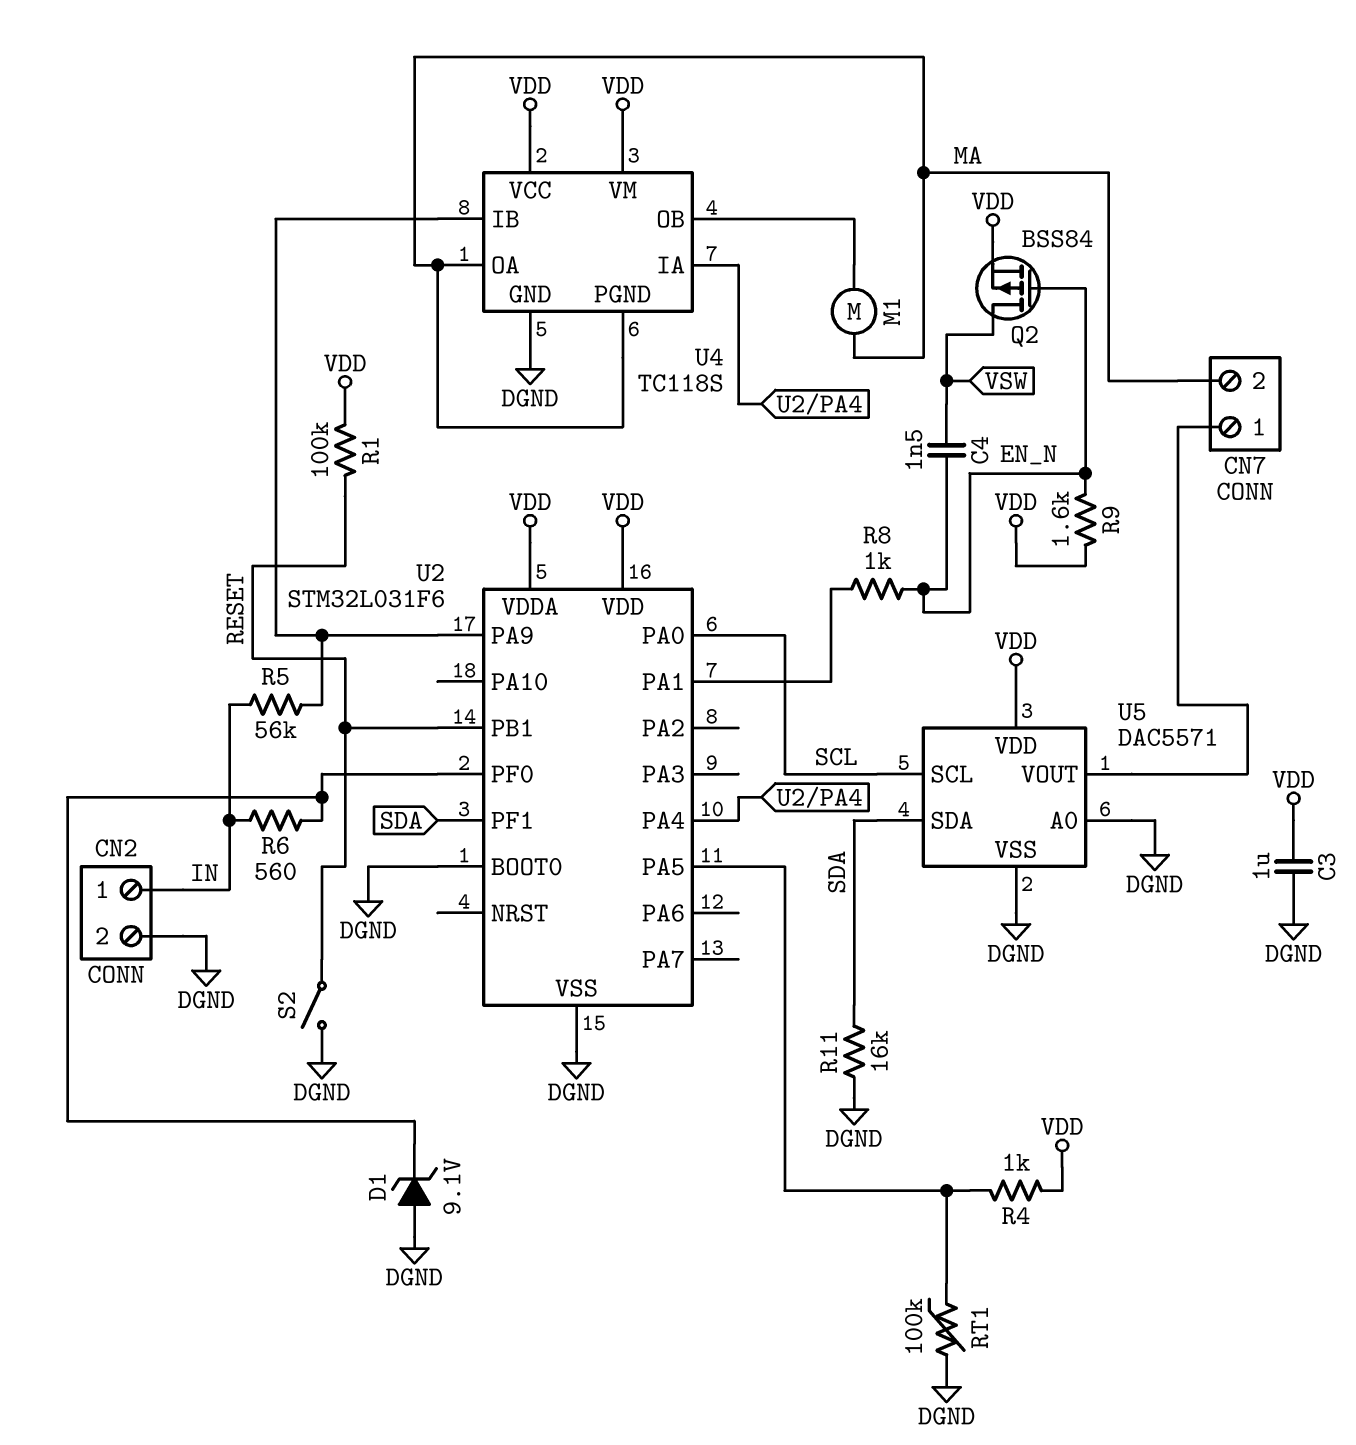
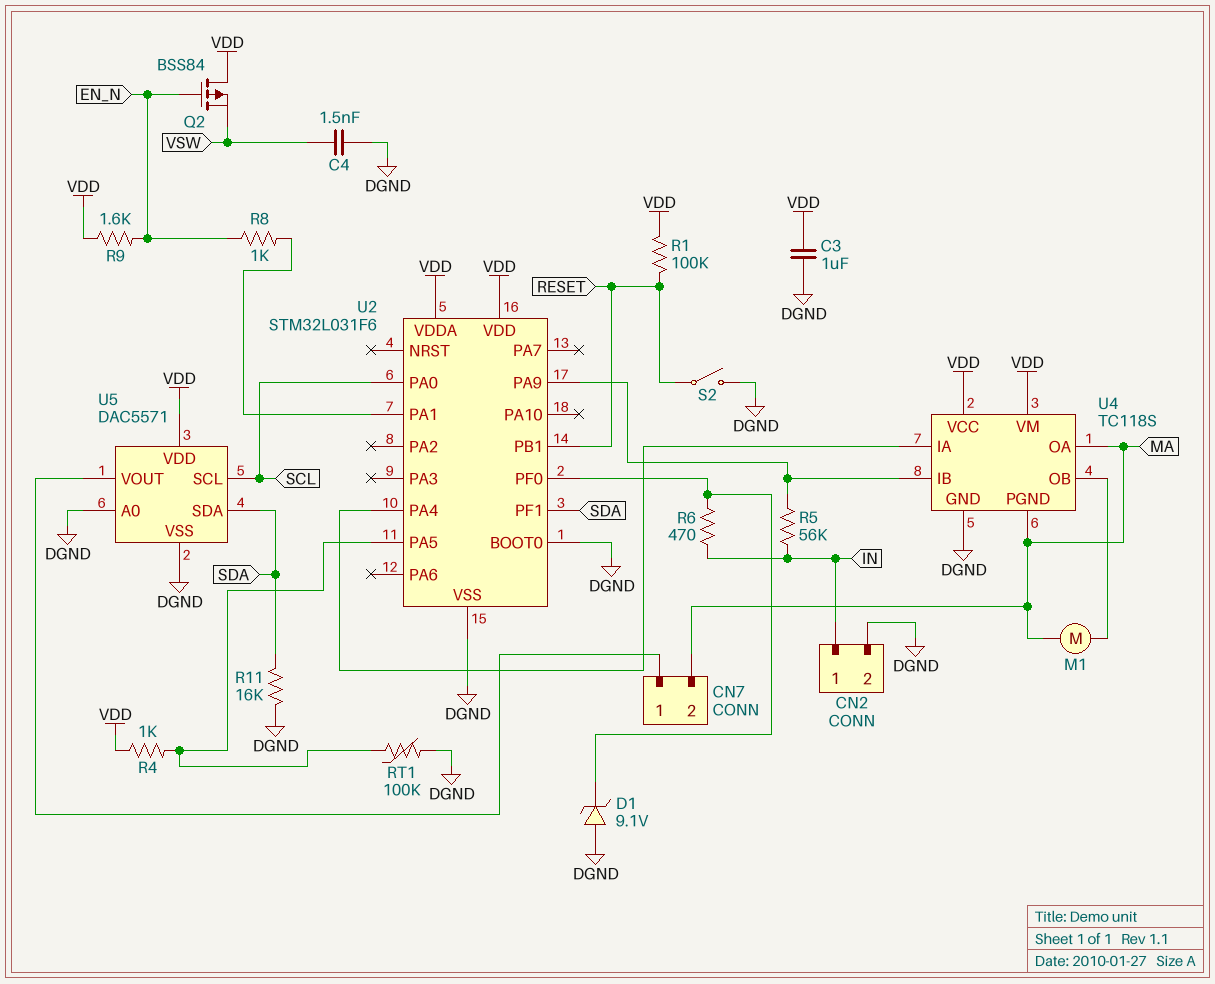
C4: 1.5nF (EN_N, VSW) -> 1.5nF (DGND, VSW)
Q2: PMOS BSS84 (G EN_N, D VSW, S VDD) -> PMOS BSS84 (G EN_N, D VDD, S VSW)
R6: 560 (IN, U2/PF0) -> 470 (IN, U2/PF0)

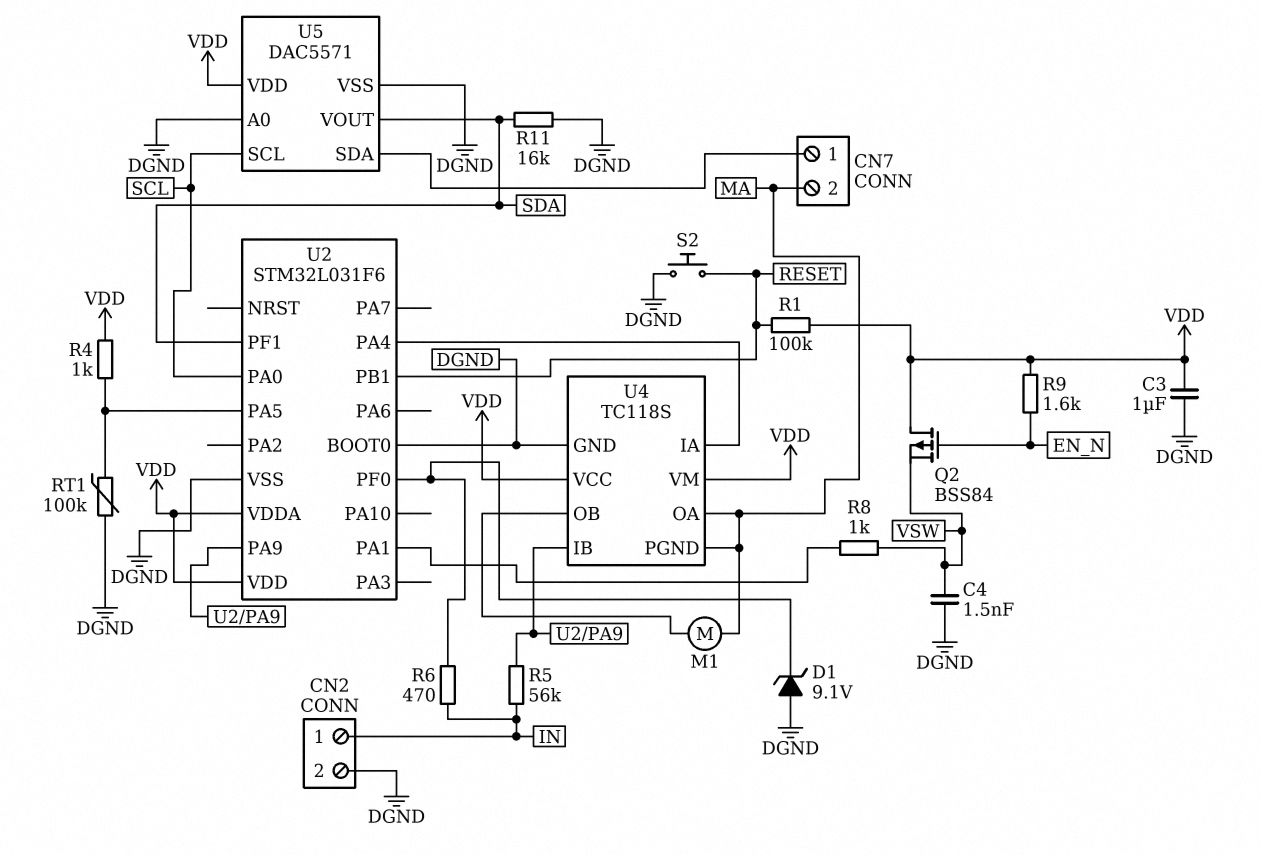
R8: 1k (EN_N, U2/PA1) -> 1k (U2/PA1, VSW)
S2: switch (DGND, RESET) -> button (DGND, RESET)
U5 pin SDA: SDA -> CN7/1
U5 pin VOUT: CN7/1 -> SDA

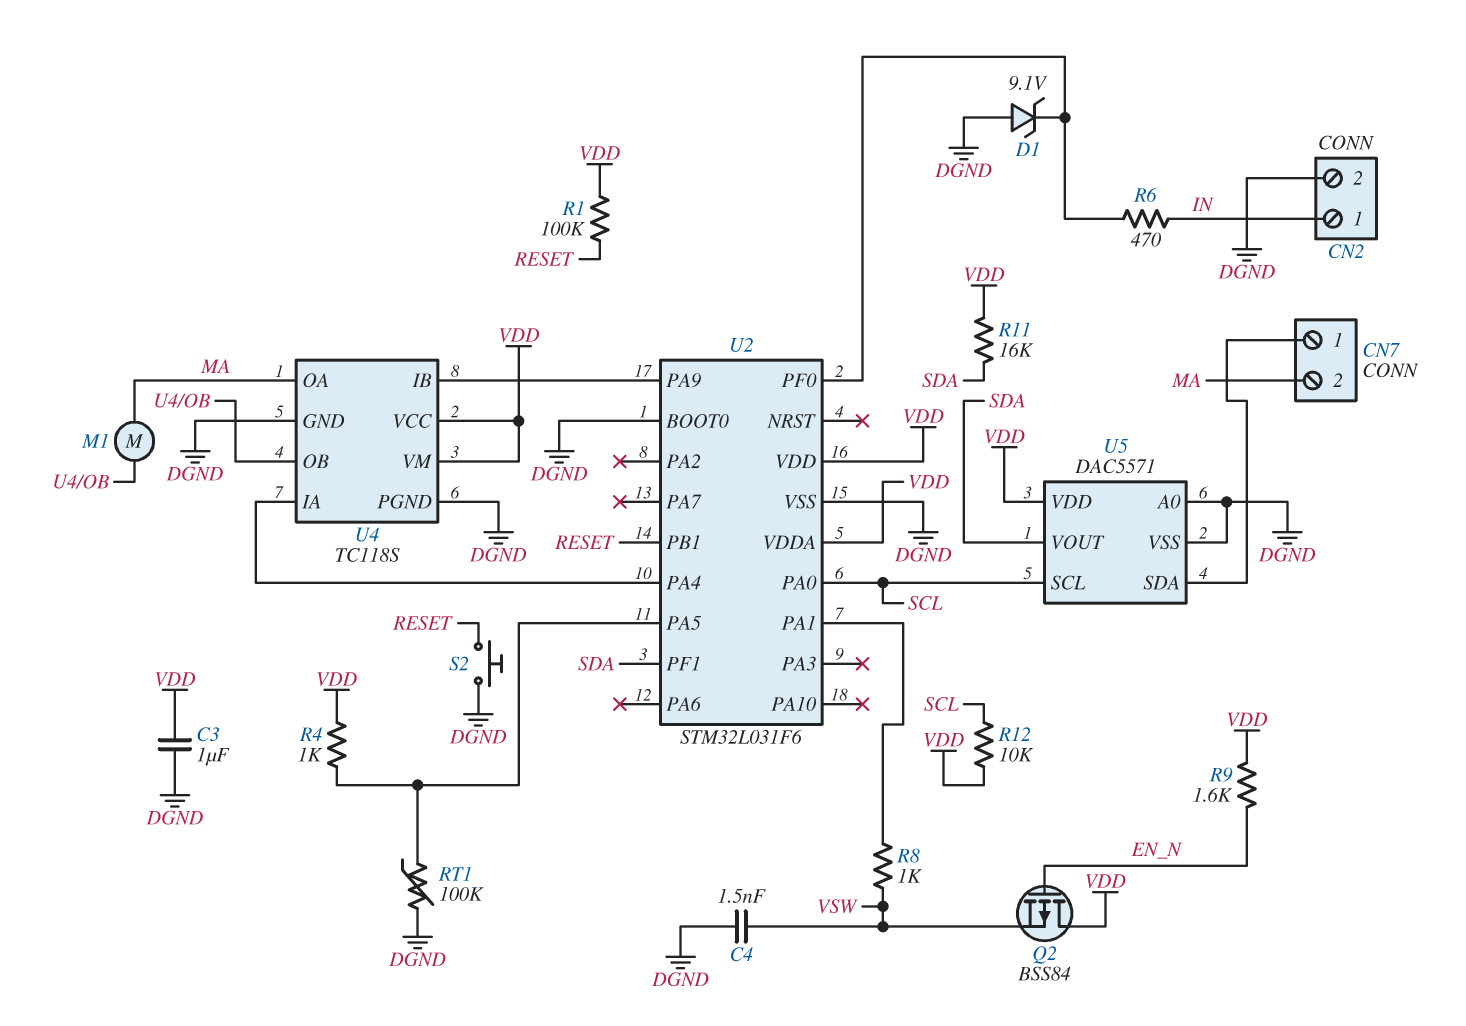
R5: 56k (IN, U2/PA9) -> none
R11: 16k (DGND, SDA) -> 16k (SDA, VDD)
R12: none -> 10k (SCL, VDD)
U4 pin PGND: MA -> DGND

